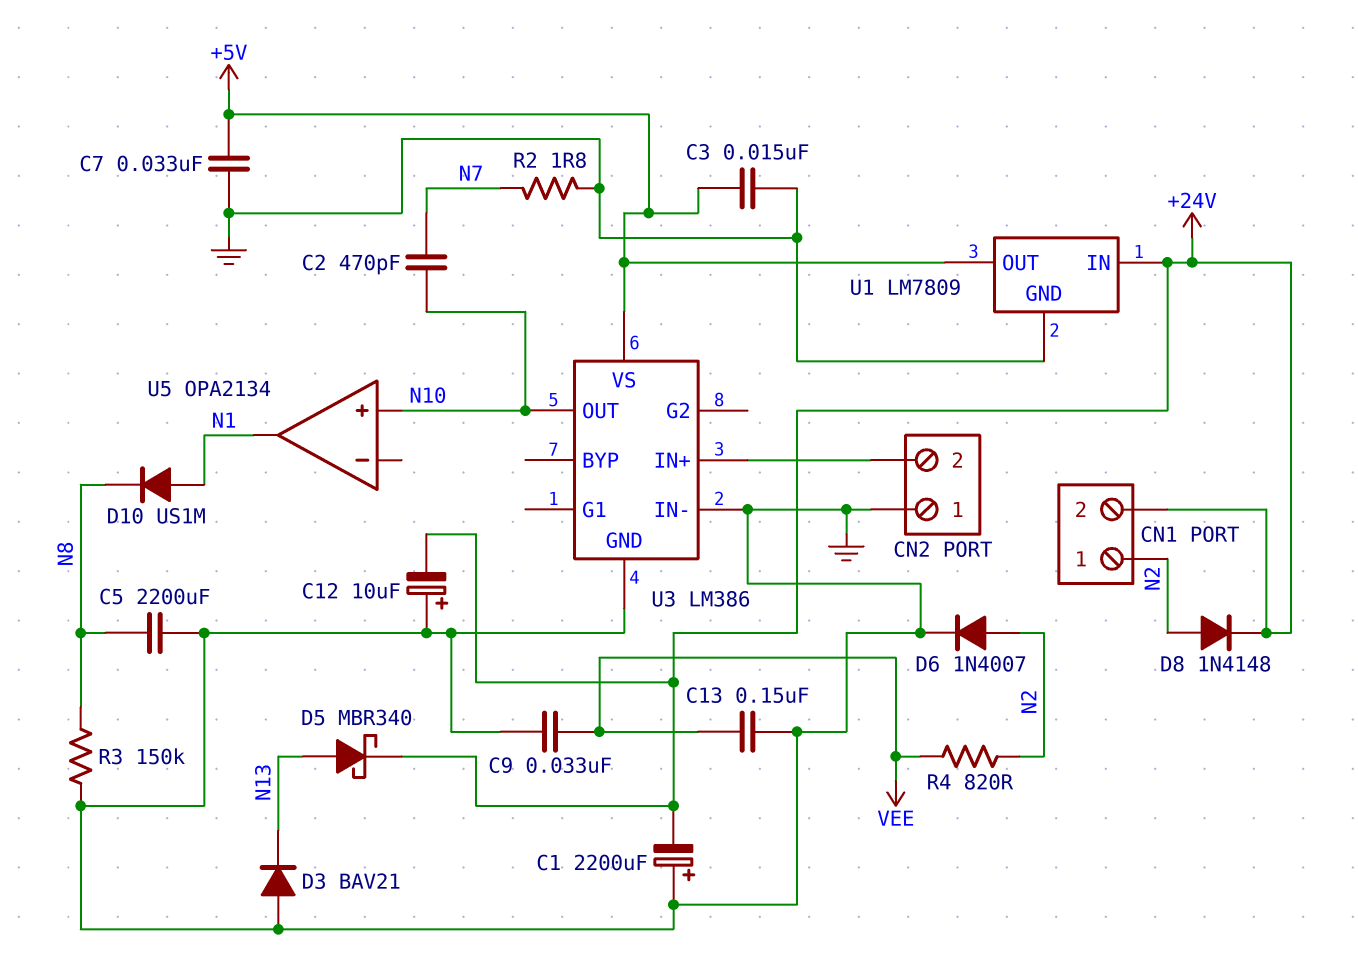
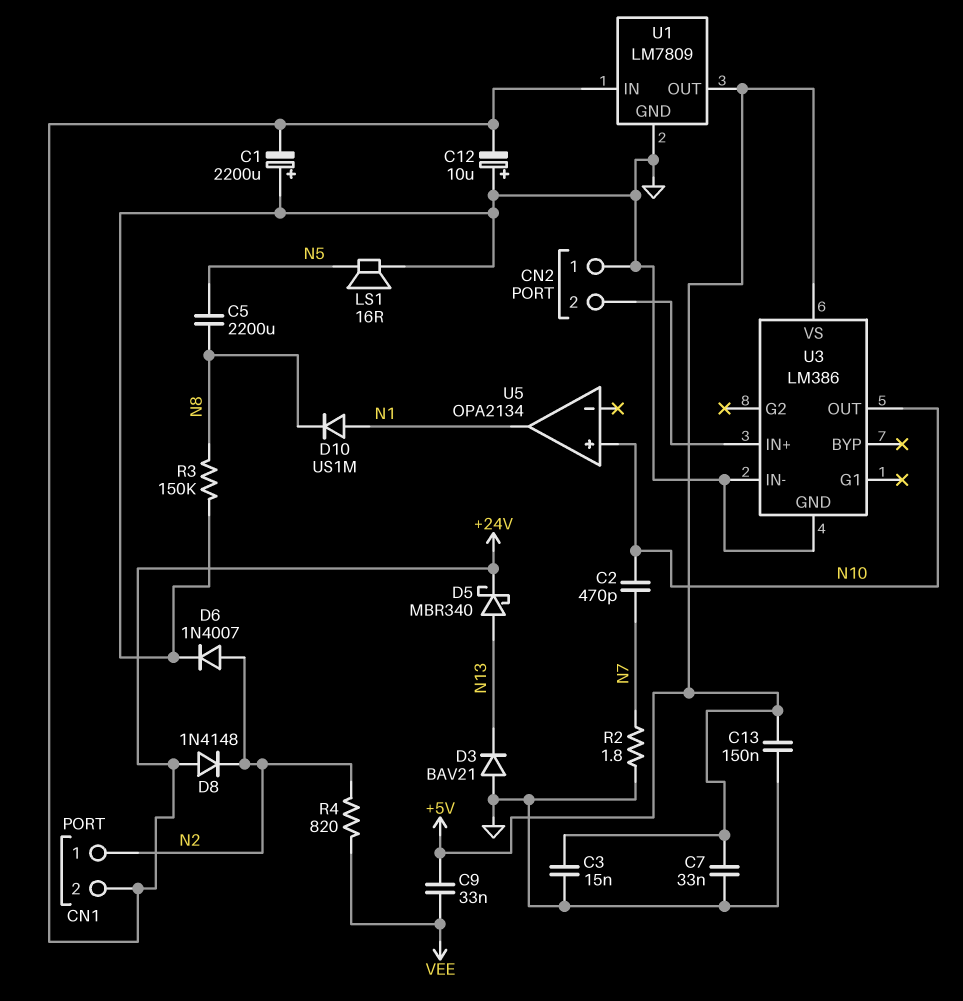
C5: 2200uF (GND, N8) -> 2200uF (N5, N8)
C9: 33nF (GND, VEE) -> 33nF (+5V, VEE)
C13: 150nF (GND, VEE) -> 150nF (+5V, GND)
D8: diode 1N4148 (A N2, K +24V) -> diode 1N4148 (A +24V, K N2)
LS1: none -> speaker 16R (GND, N5)

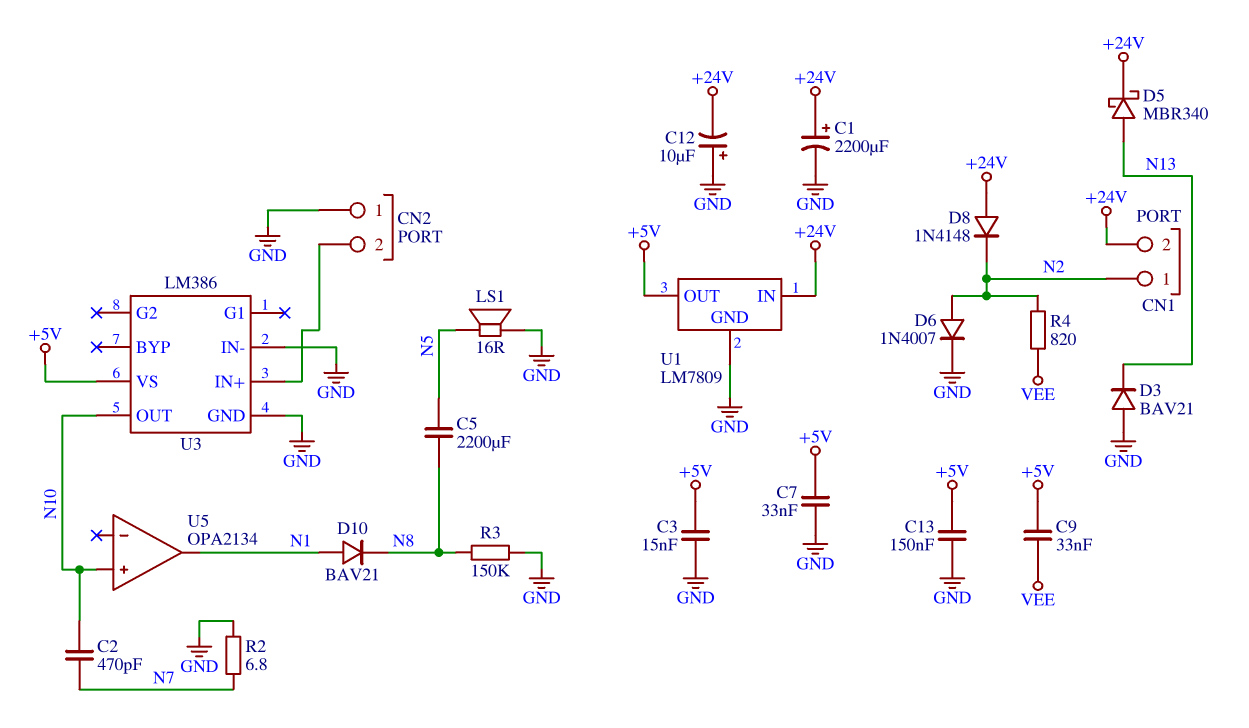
C1: 2200uF (plus GND, minus +24V) -> 2200uF (plus +24V, minus GND)
D10: diode US1M (A N1, K N8) -> diode BAV21 (A N1, K N8)
R2: 1.8 (GND, N7) -> 6.8 (GND, N7)

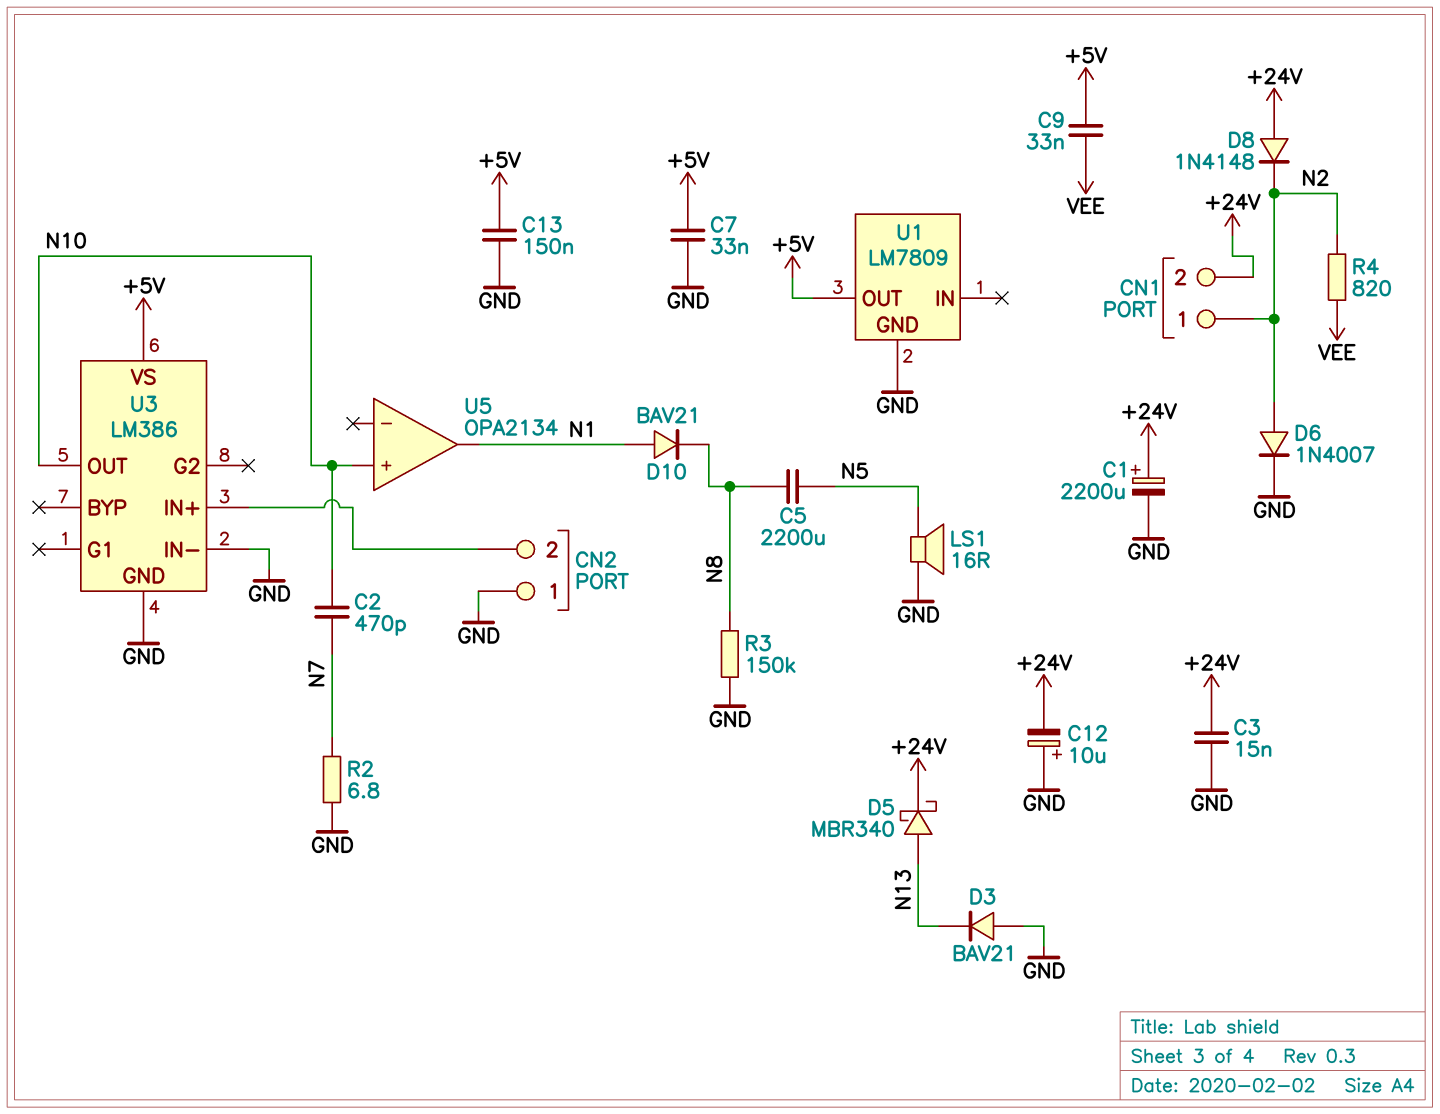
C3: 15nF (+5V, GND) -> 15nF (+24V, GND)
U1 pin IN: +24V -> none

